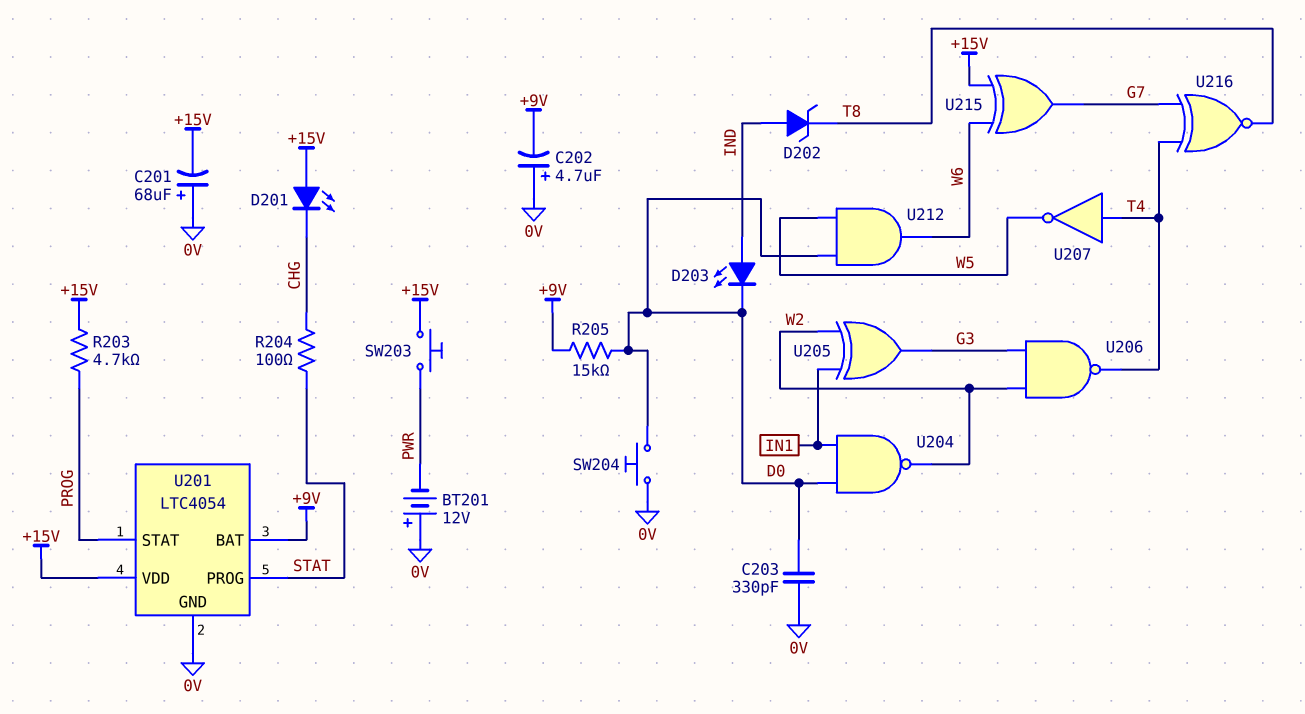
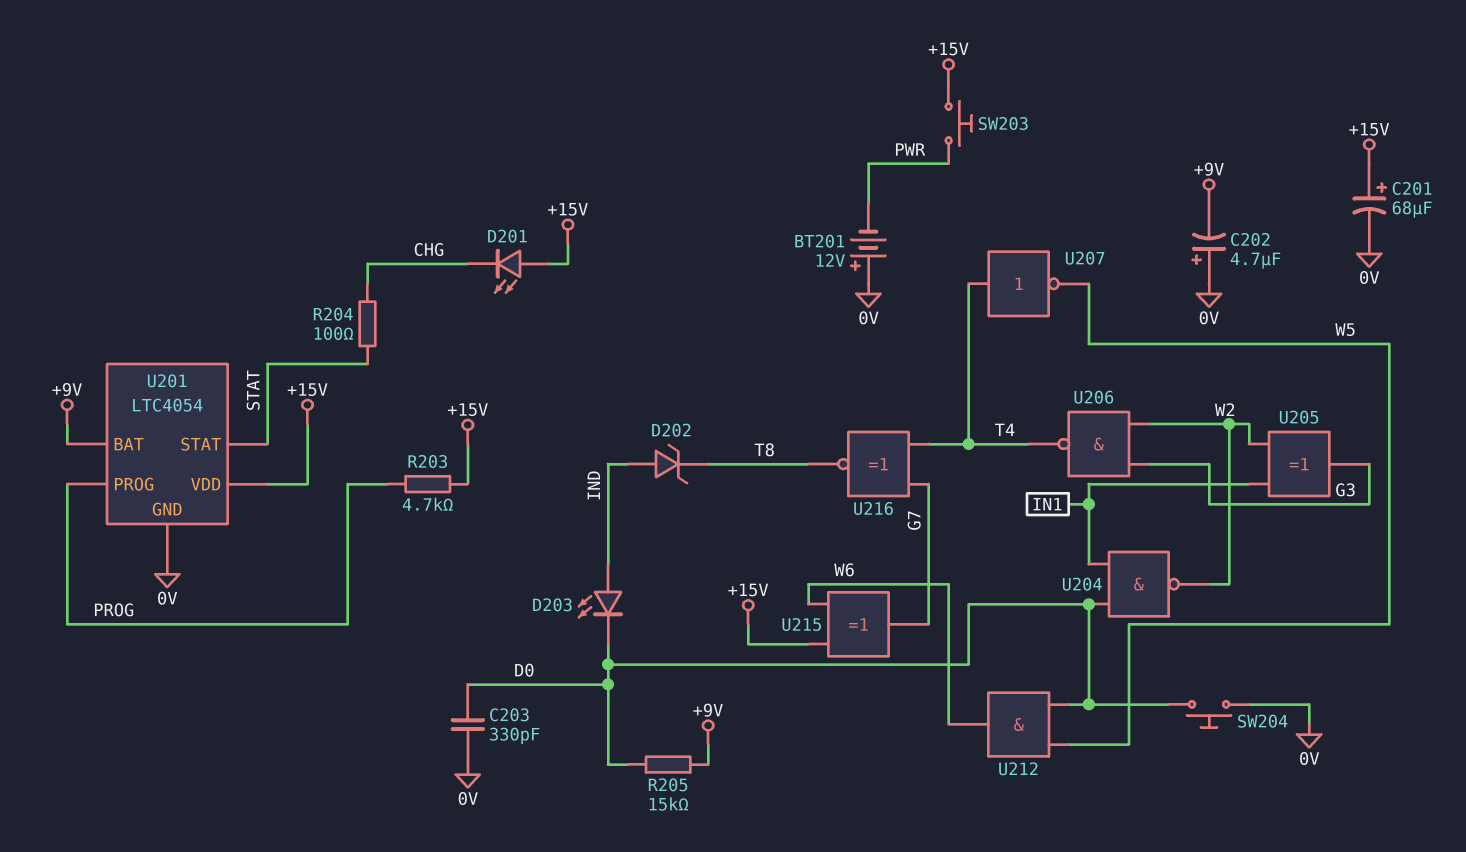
C201: 68uF (plus 0V, minus +15V) -> 68uF (plus +15V, minus 0V)
U201 pin PROG: STAT -> PROG
U201 pin STAT: PROG -> STAT

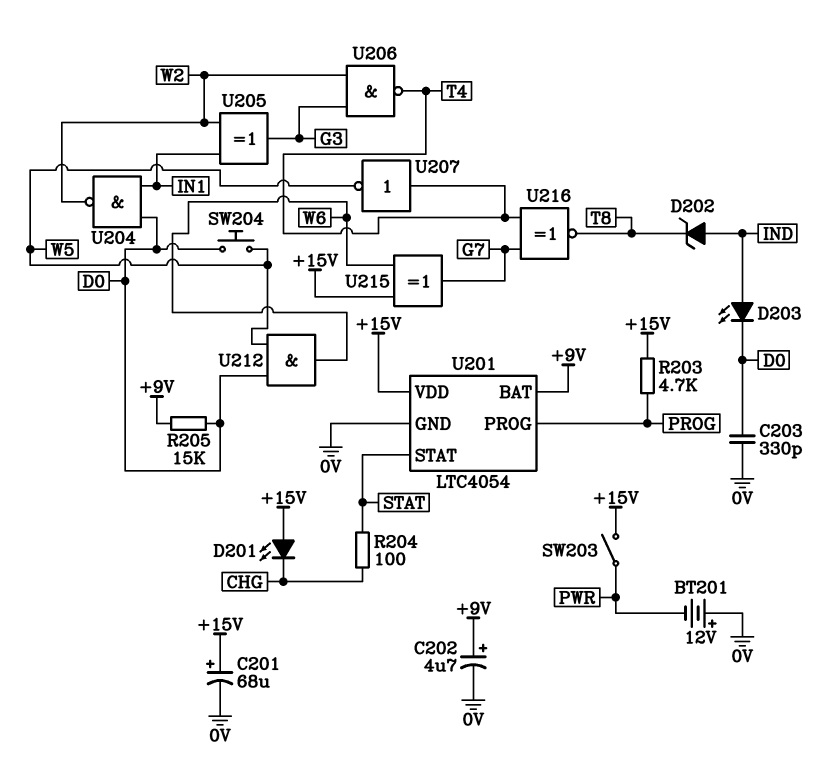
C202: 4.7uF (plus 0V, minus +9V) -> 4.7uF (plus +9V, minus 0V)
SW203: button (+15V, PWR) -> switch (+15V, PWR)
SW204: button (0V, D0) -> button (D0, W5)

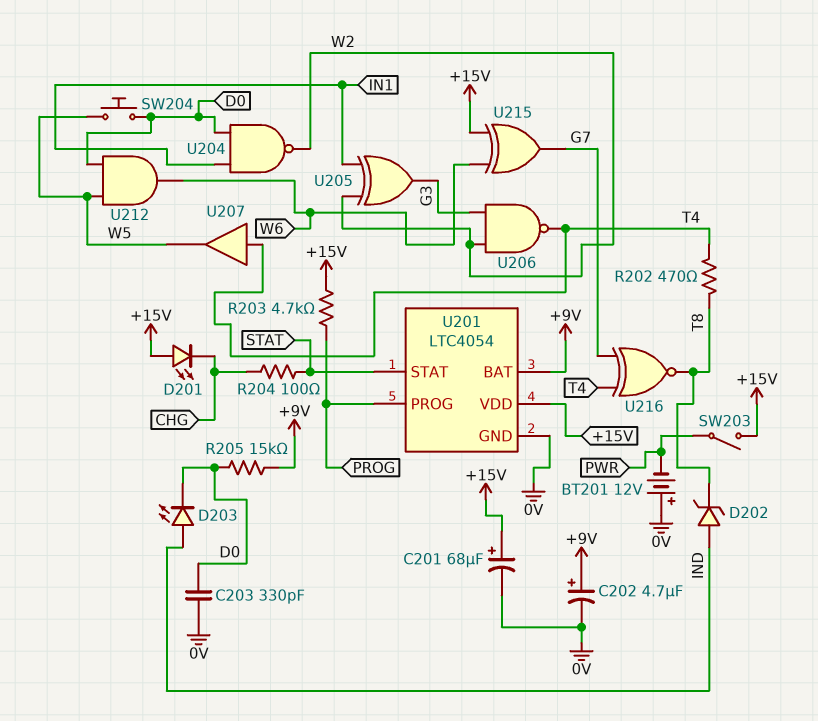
R202: none -> 470 (T4, T8)
U207: NOT (in T4, out W5) -> buffer (in T4, out W5)

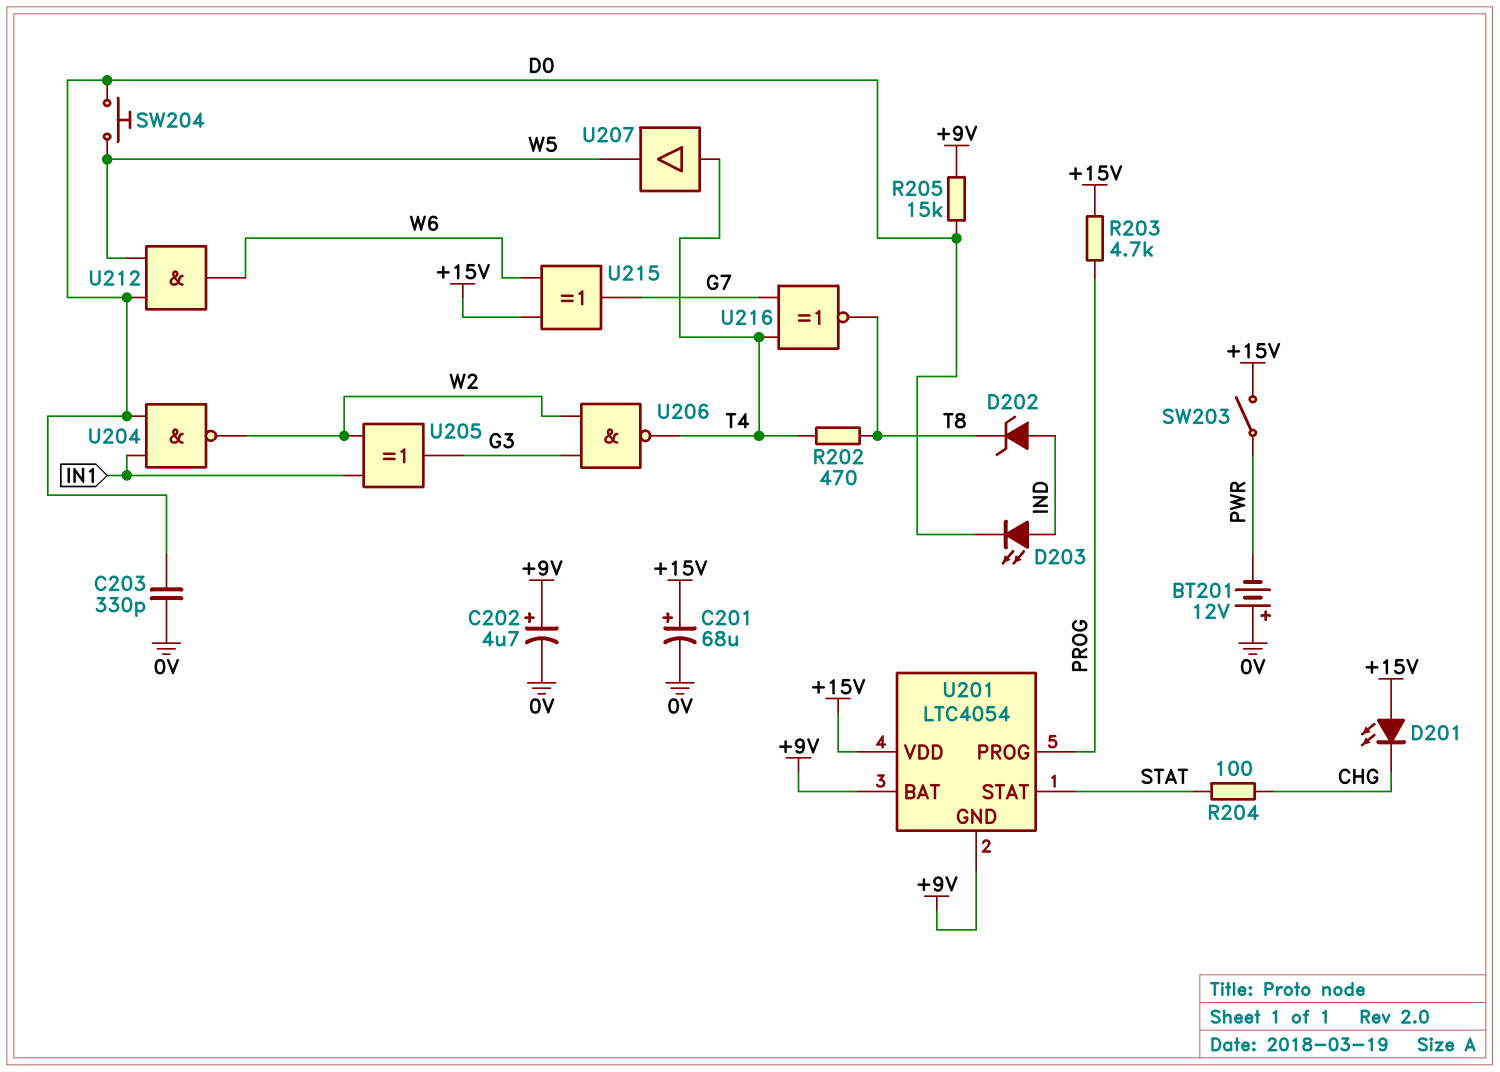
U201 pin GND: 0V -> +9V

